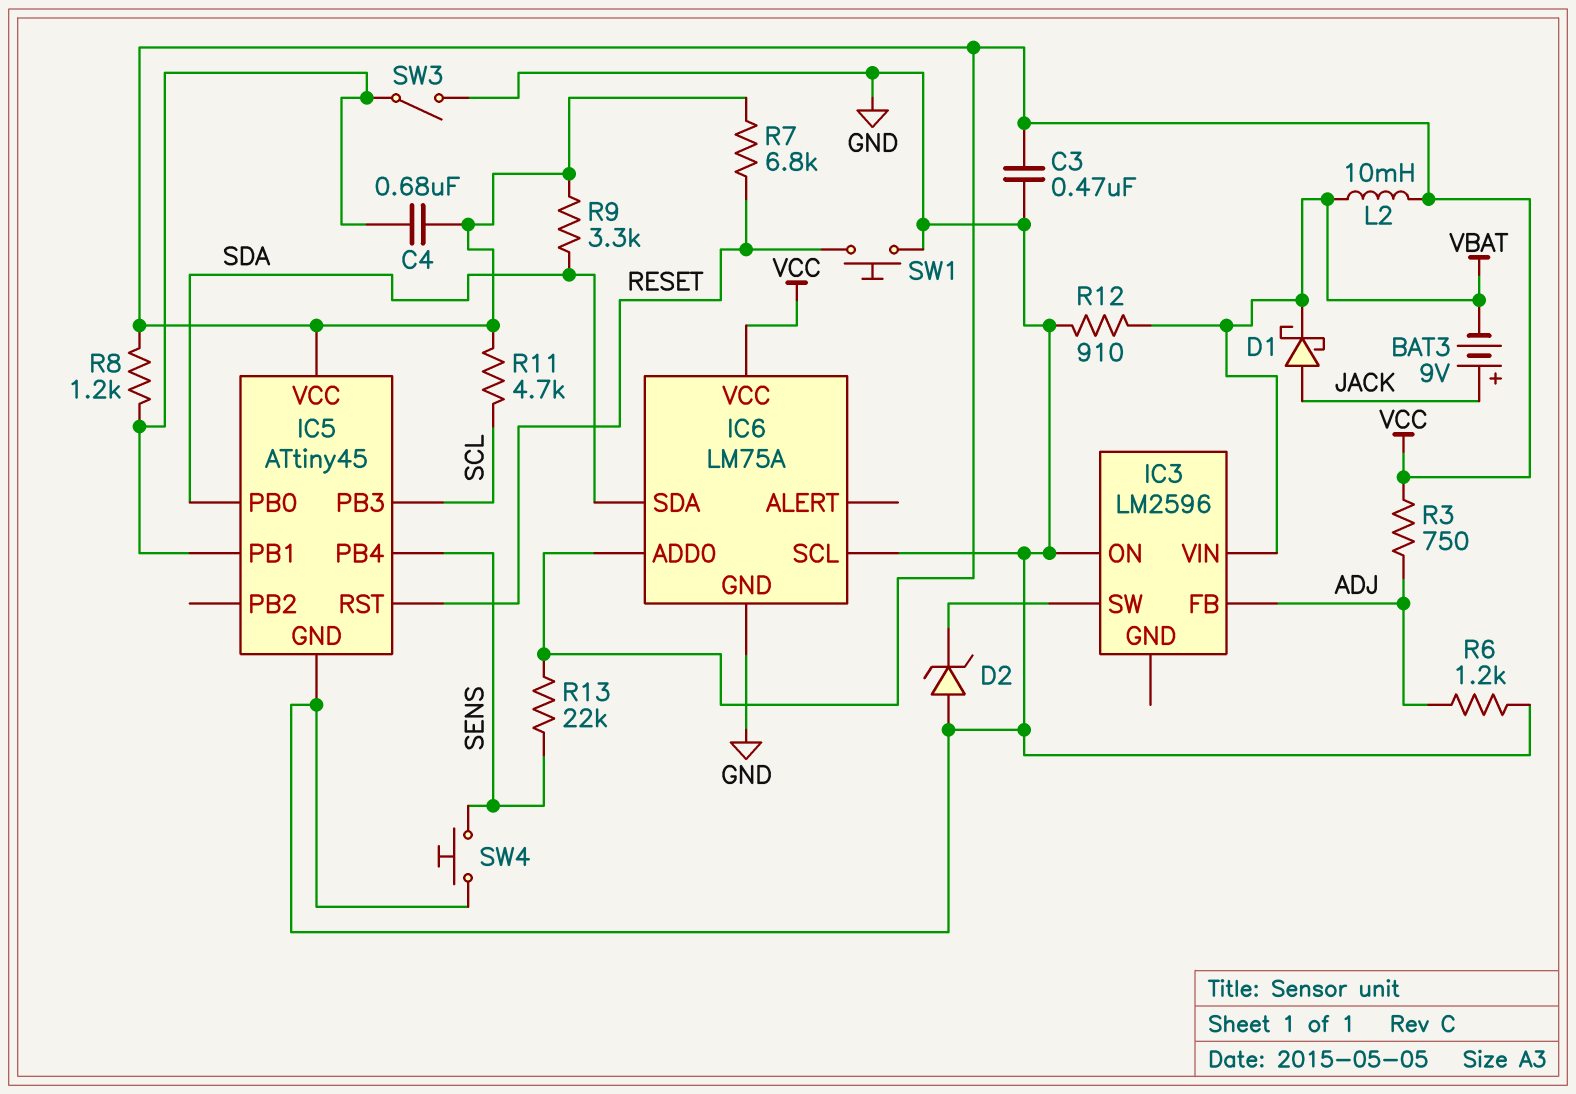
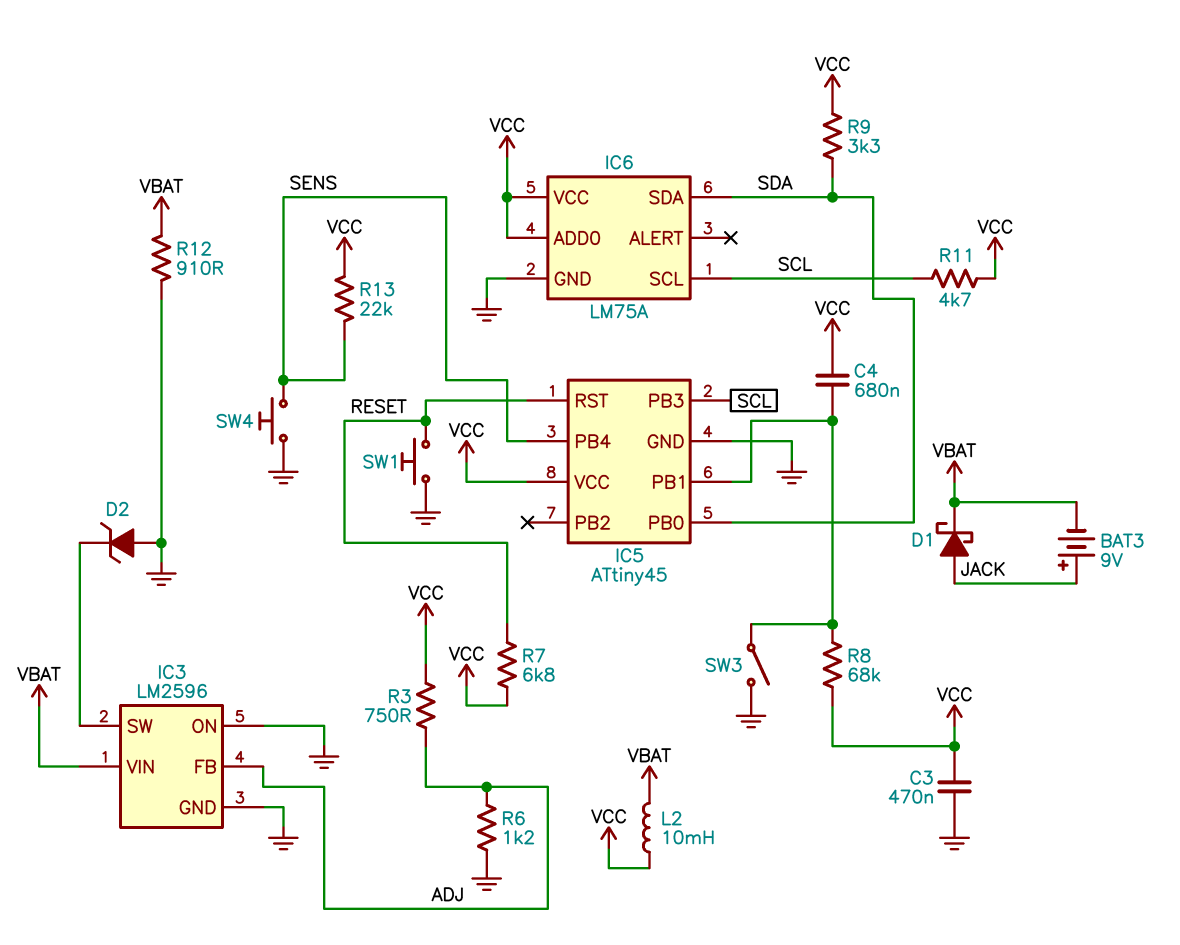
IC3 pin GND: none -> GND
IC6 pin SCL: GND -> SCL
R8: 1.2k (IC5/PB1, VCC) -> 68k (IC5/PB1, VCC)

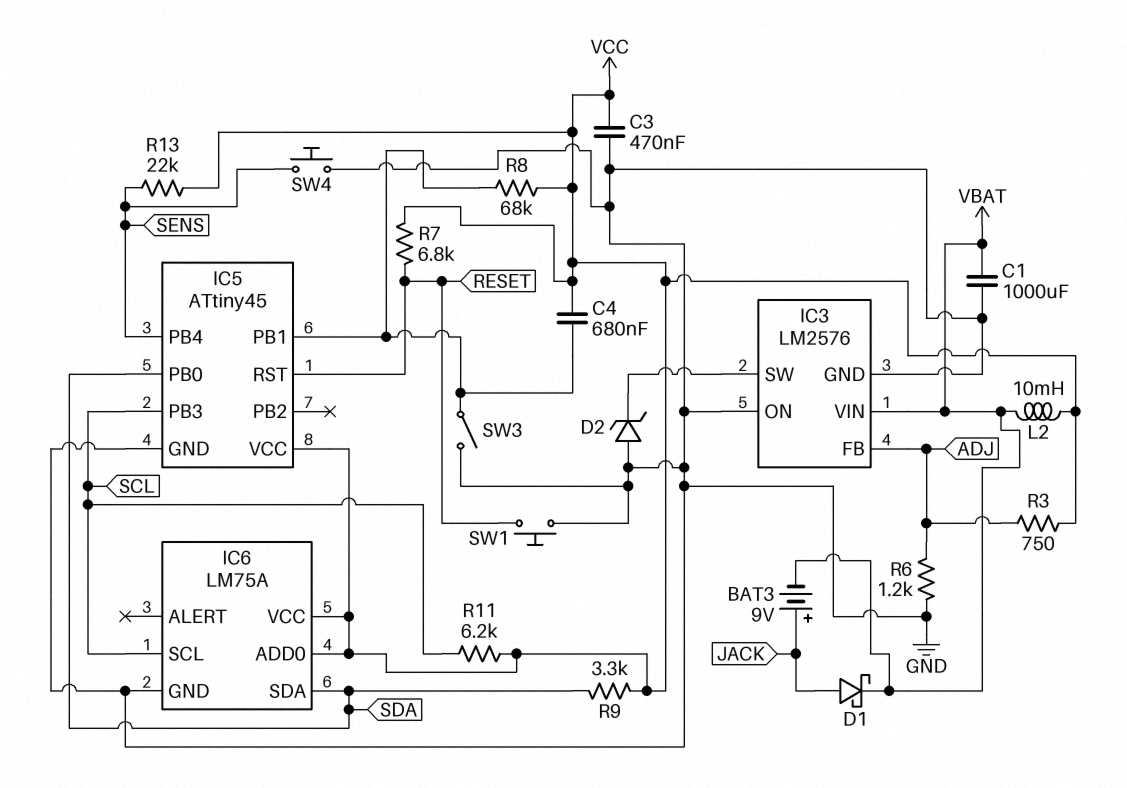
C1: none -> 1000uF (GND, VBAT)
IC3: LM2596 -> LM2576
R11: 4.7k (SCL, VCC) -> 6.2k (SCL, VCC)
R12: 910 (GND, VBAT) -> none

